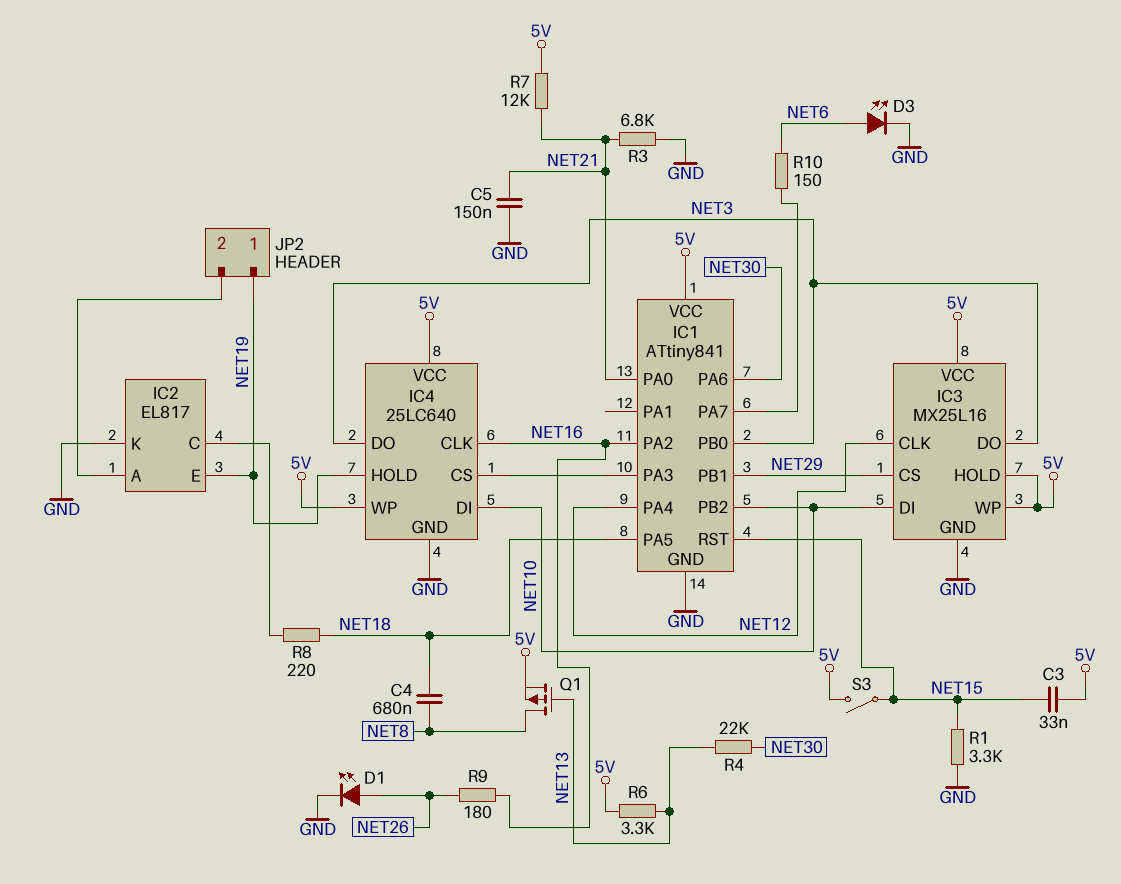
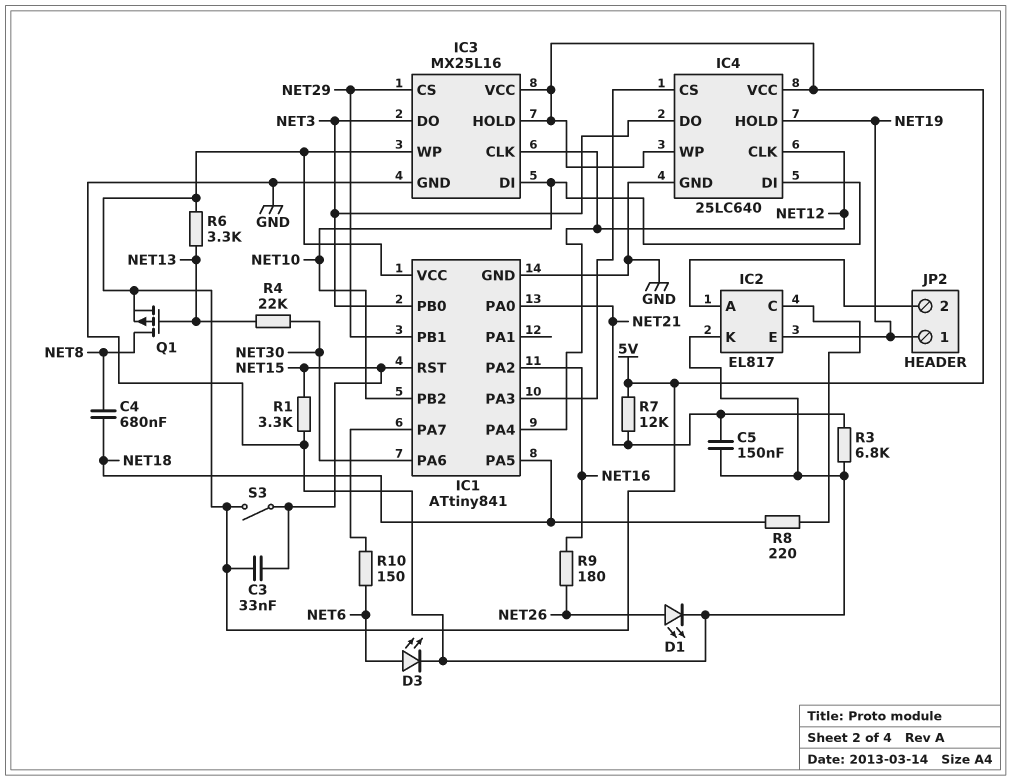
IC4 pin CLK: NET16 -> NET12

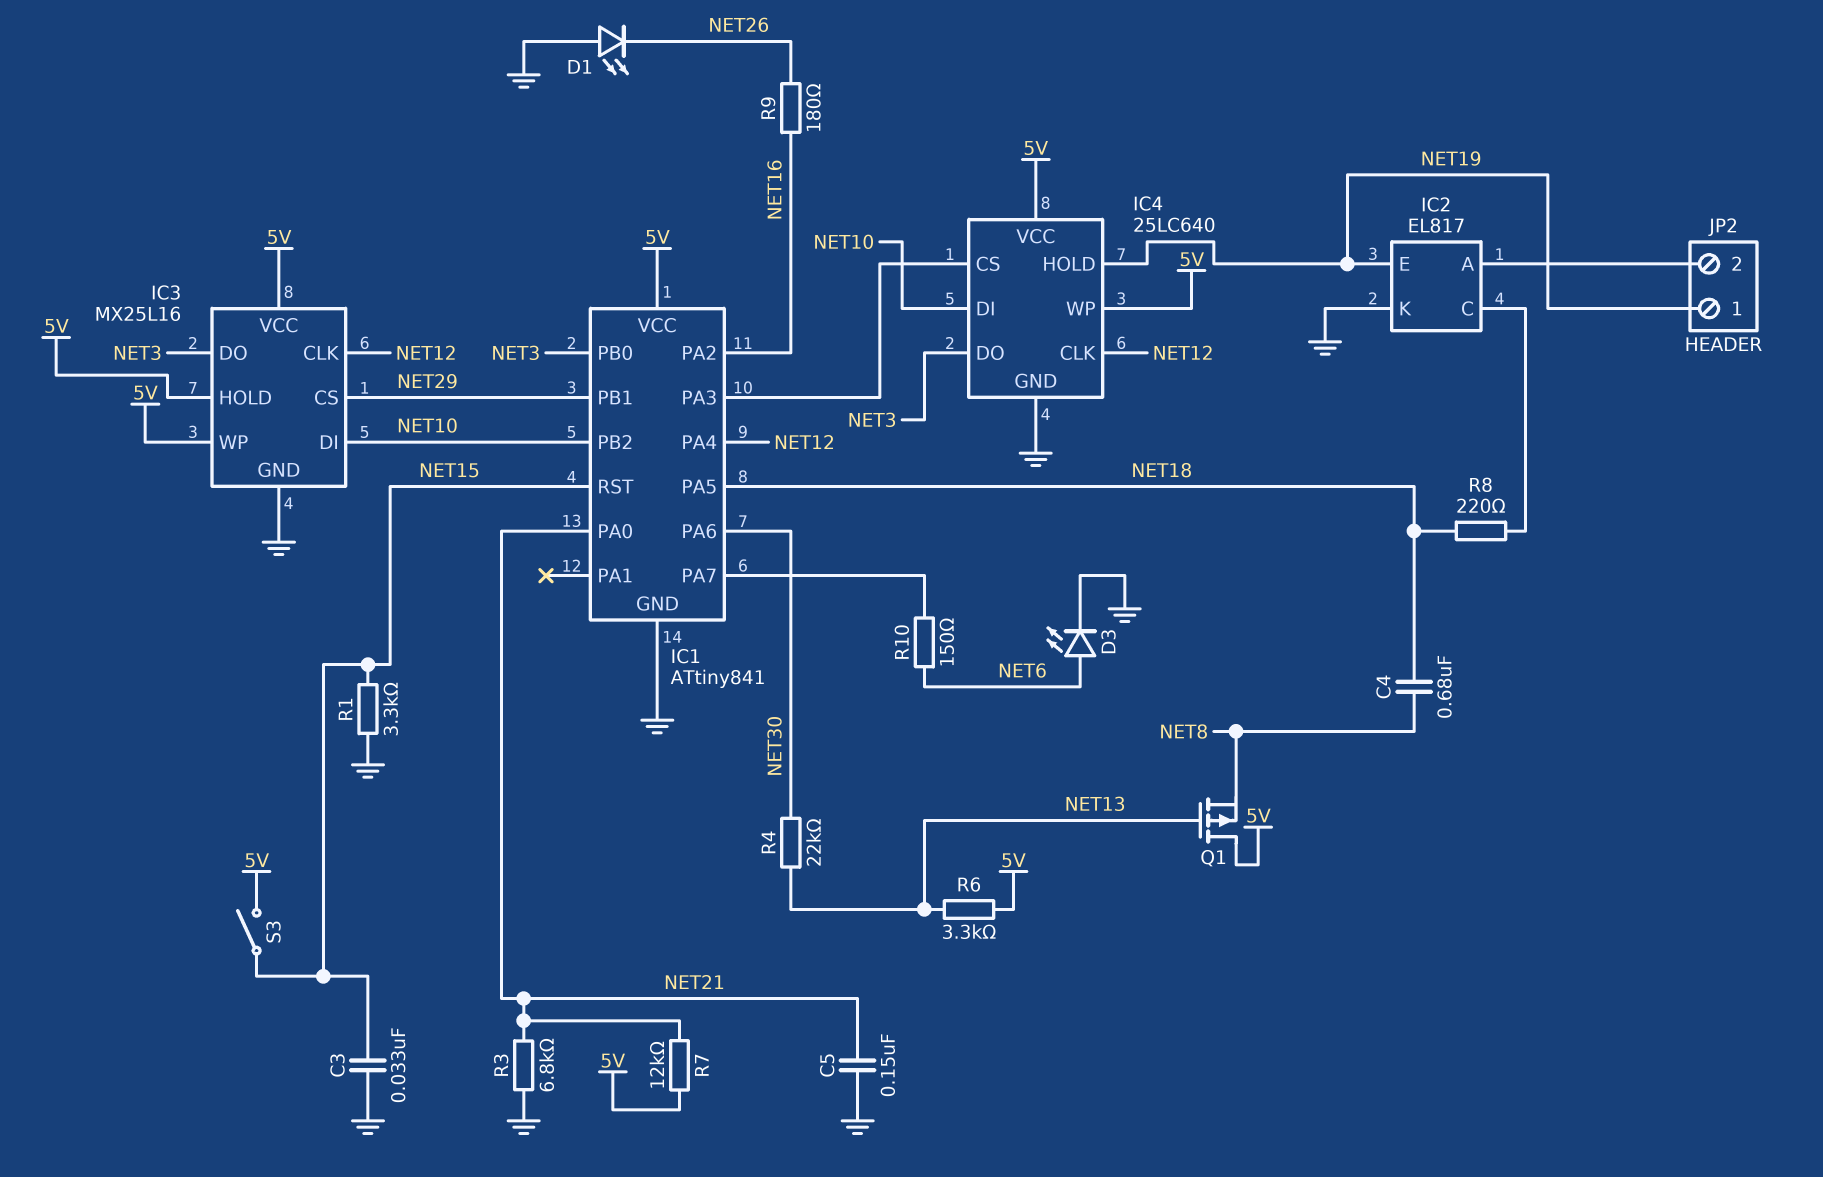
C3: 33nF (5V, NET15) -> 33nF (GND, NET15)
D1: LED (A NET26, K GND) -> LED (A GND, K NET26)
Q1: PMOS (G NET13, D NET8, S 5V) -> PMOS (G NET13, D 5V, S NET8)

